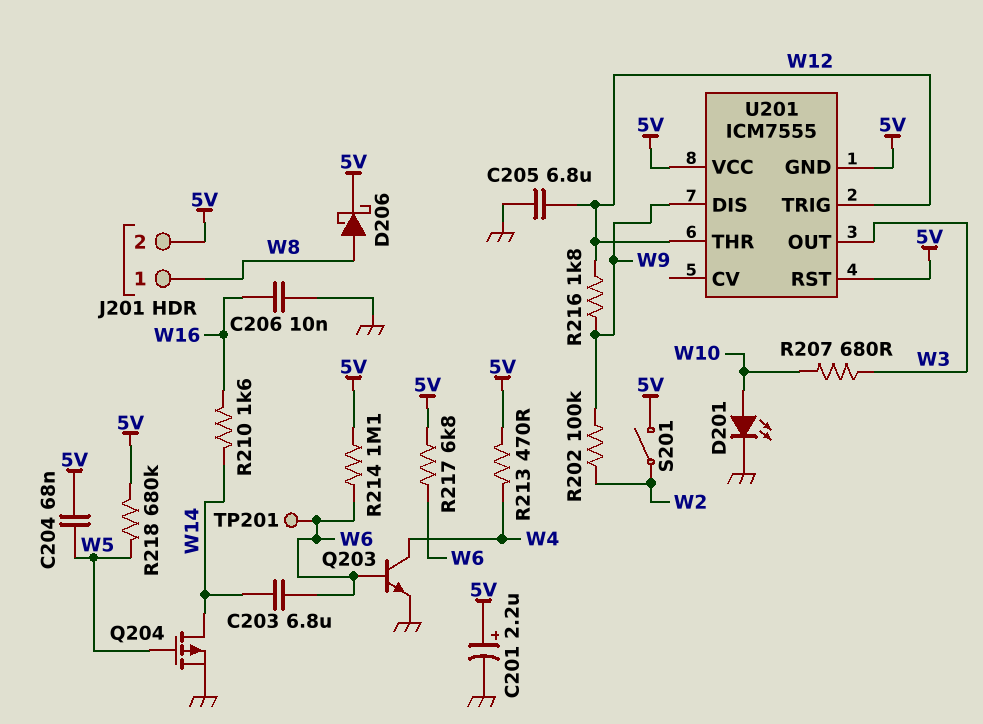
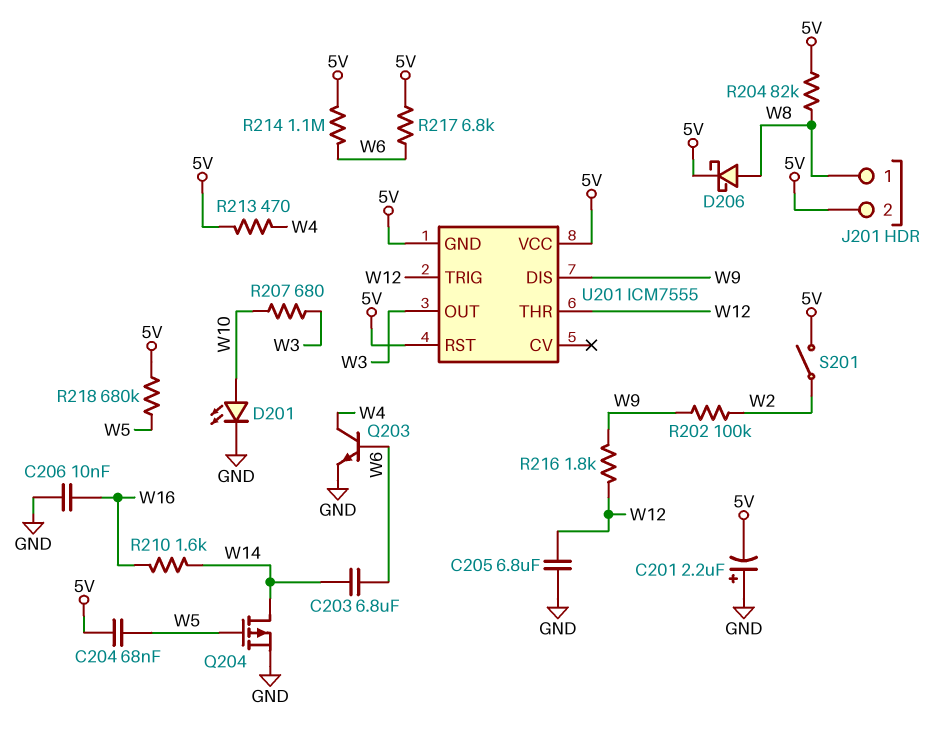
C201: 2.2uF (plus 5V, minus GND) -> 2.2uF (plus GND, minus 5V)
R204: none -> 82k (5V, W8)
TP201: test point (W6) -> none

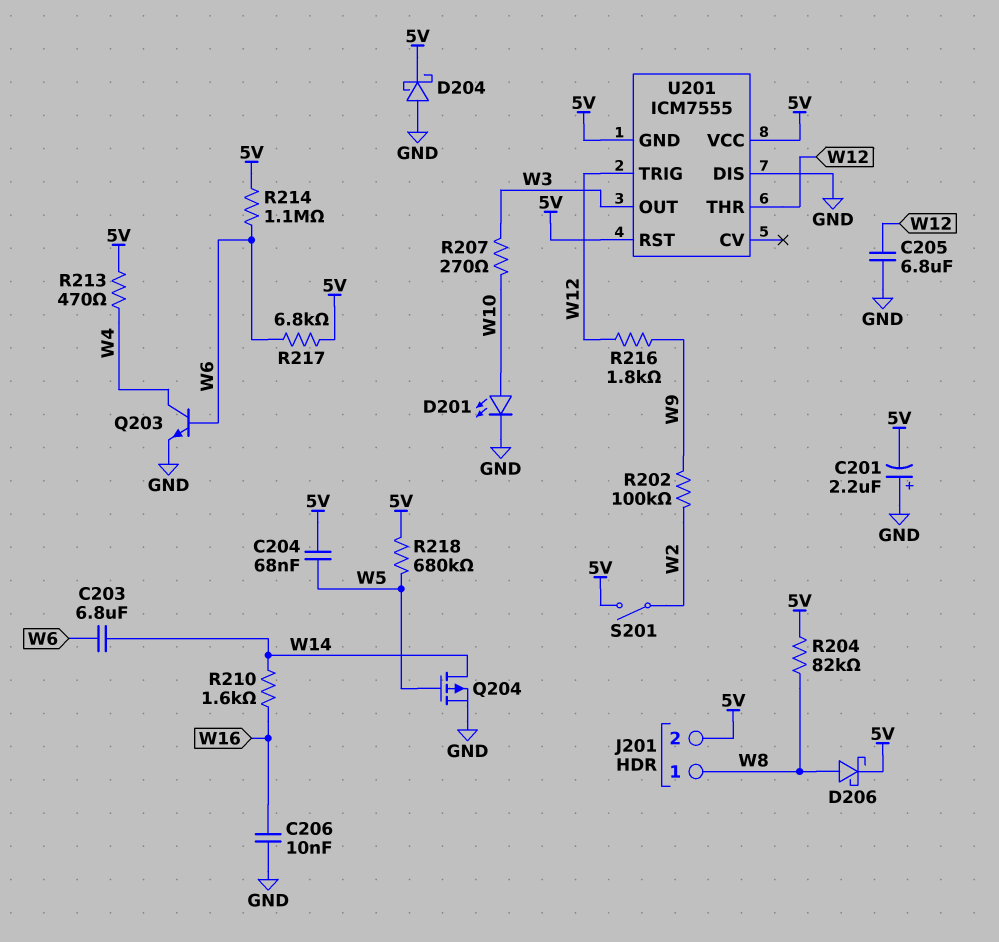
D204: none -> schottky (A GND, K 5V)
R207: 680 (W3, W10) -> 270 (W3, W10)
U201 pin DIS: W9 -> GND

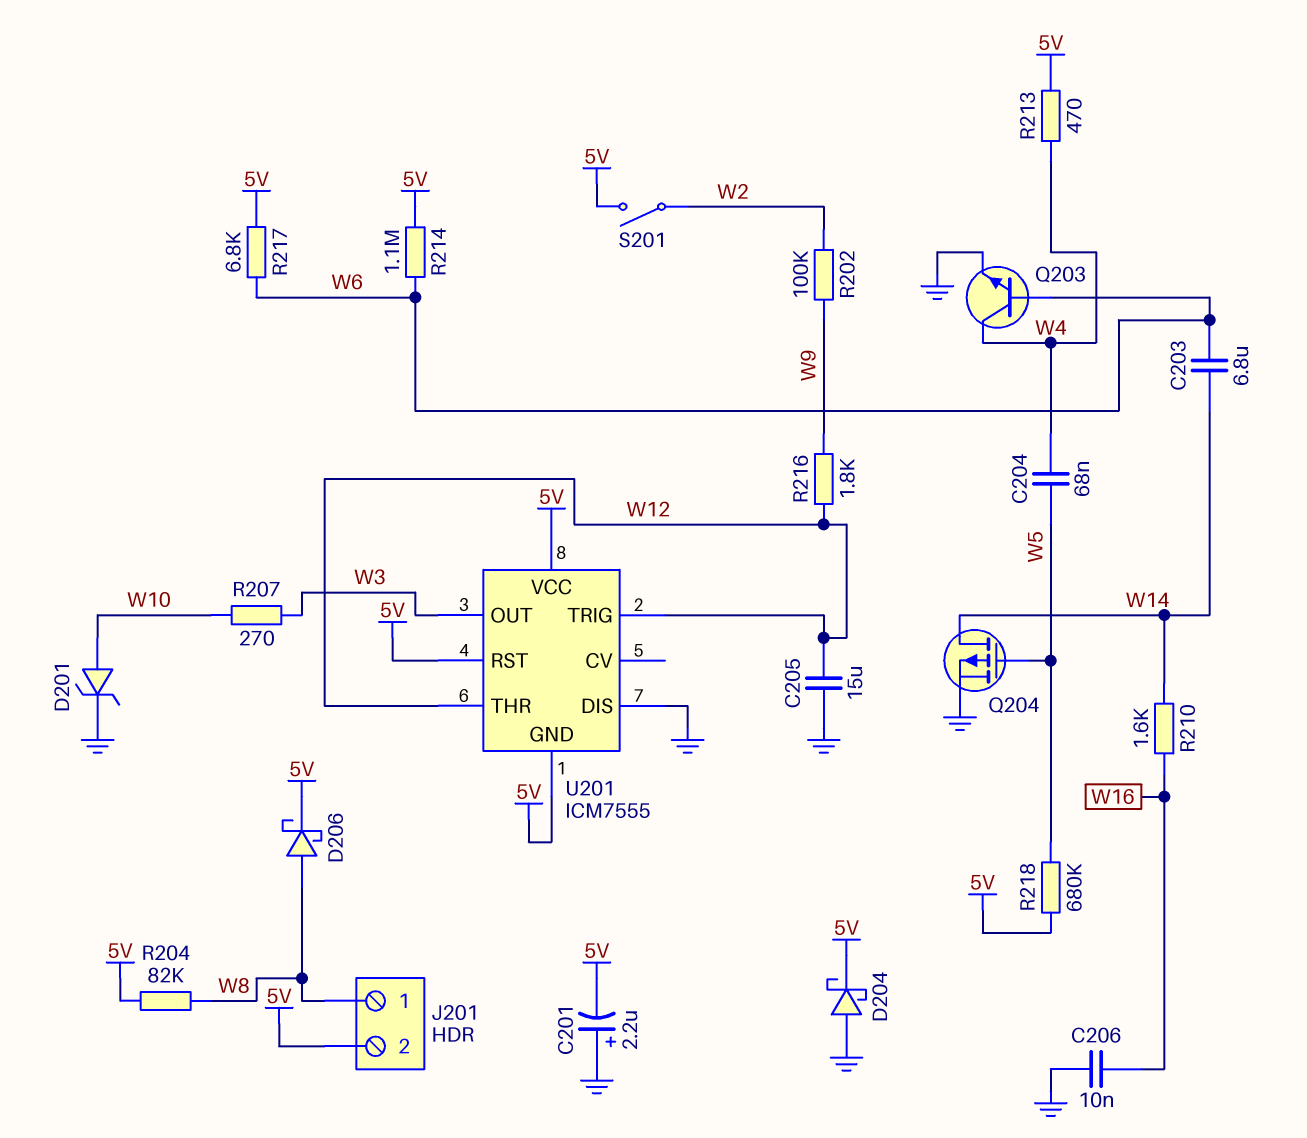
C204: 68nF (5V, W5) -> 68nF (W4, W5)
C205: 6.8uF (GND, W12) -> 15uF (GND, W12)
D201: LED (A W10, K GND) -> zener (A W10, K GND)

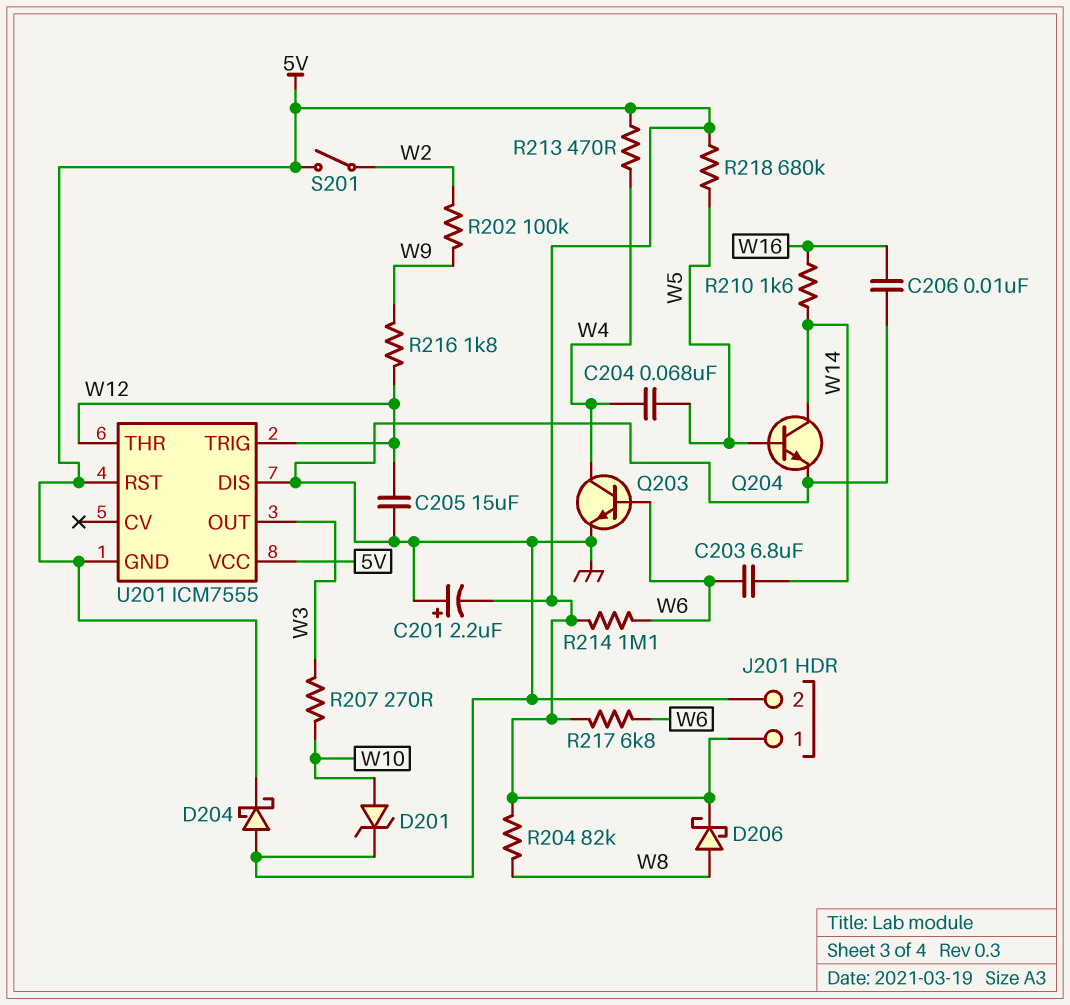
J201 pin 1: W8 -> 5V
J201 pin 2: 5V -> GND
Q204: PMOS (G W5, D W14, S GND) -> NPN (B W5, C W14, E GND)

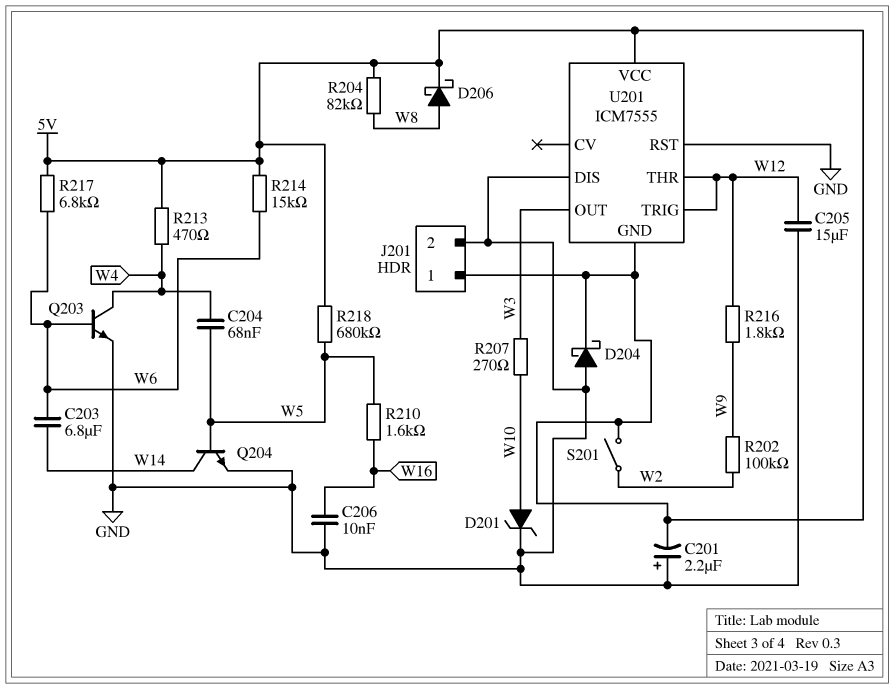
R210: 1.6k (W14, W16) -> 1.6k (W5, W16)
R214: 1.1M (5V, W6) -> 15k (5V, W6)
U201 pin RST: 5V -> GND

